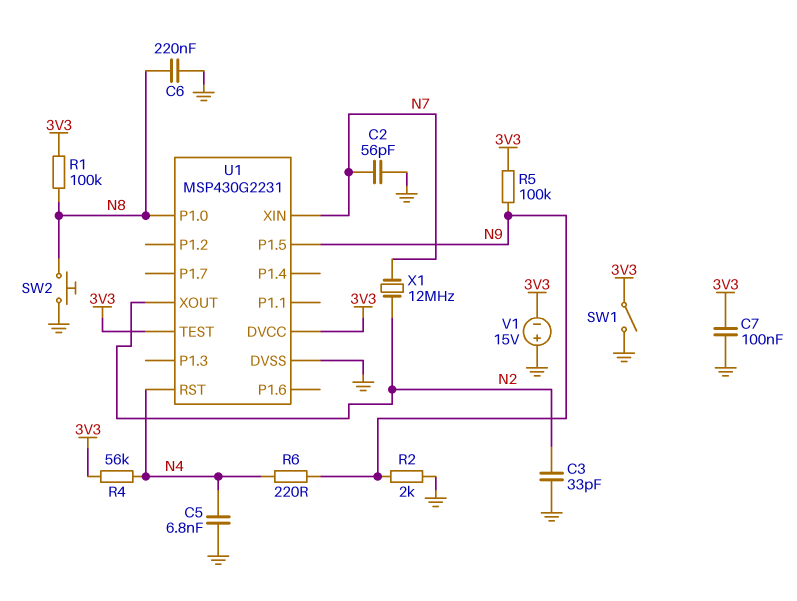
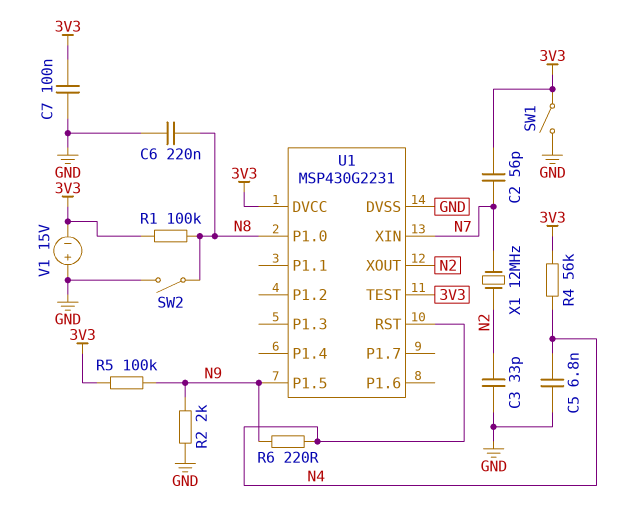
C2: 56pF (GND, N7) -> 56pF (3V3, N7)
SW2: button (GND, N8) -> switch (GND, N8)

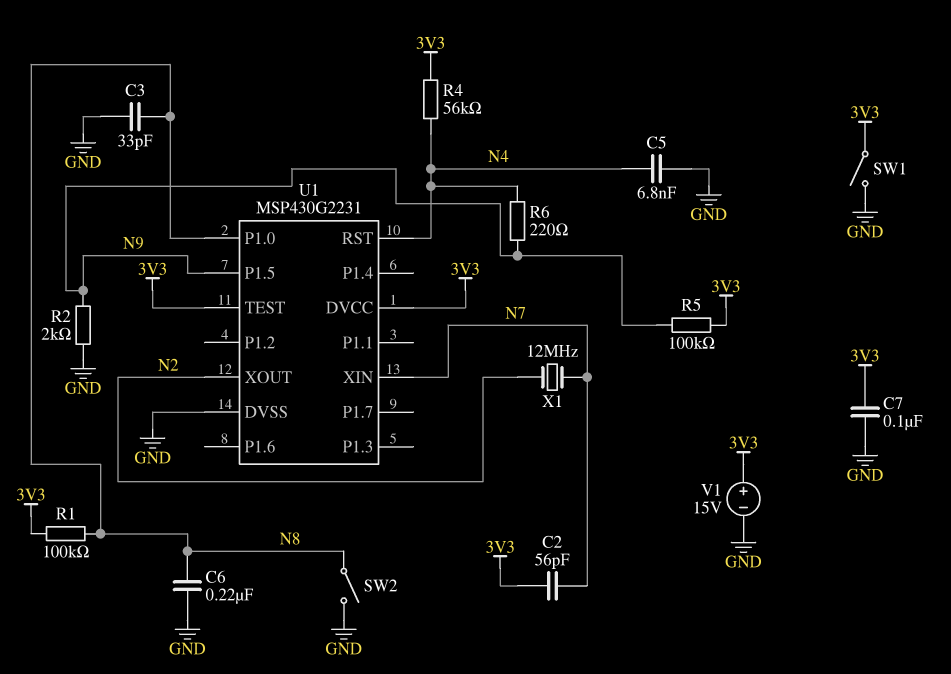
C3: 33pF (GND, N2) -> 33pF (GND, N8)
V1: 15V (plus GND, minus 3V3) -> 15V (plus 3V3, minus GND)

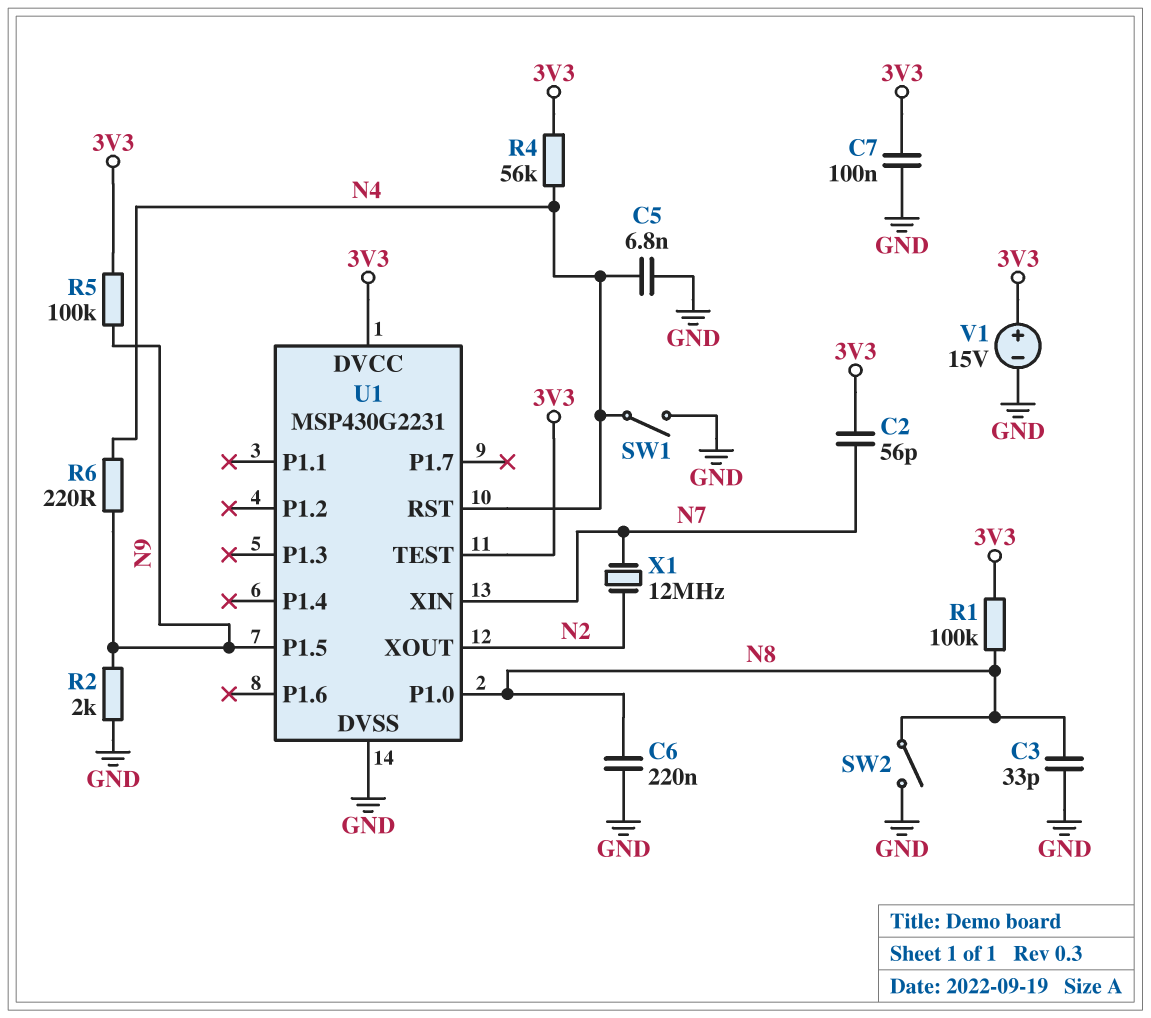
SW1: switch (3V3, GND) -> switch (GND, N4)

